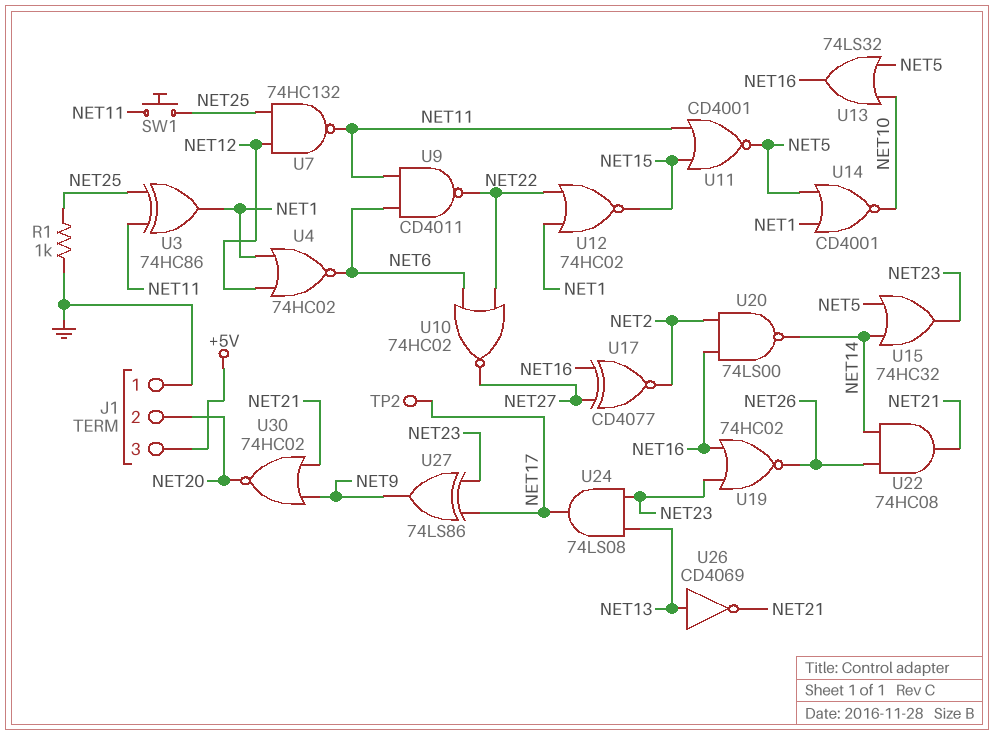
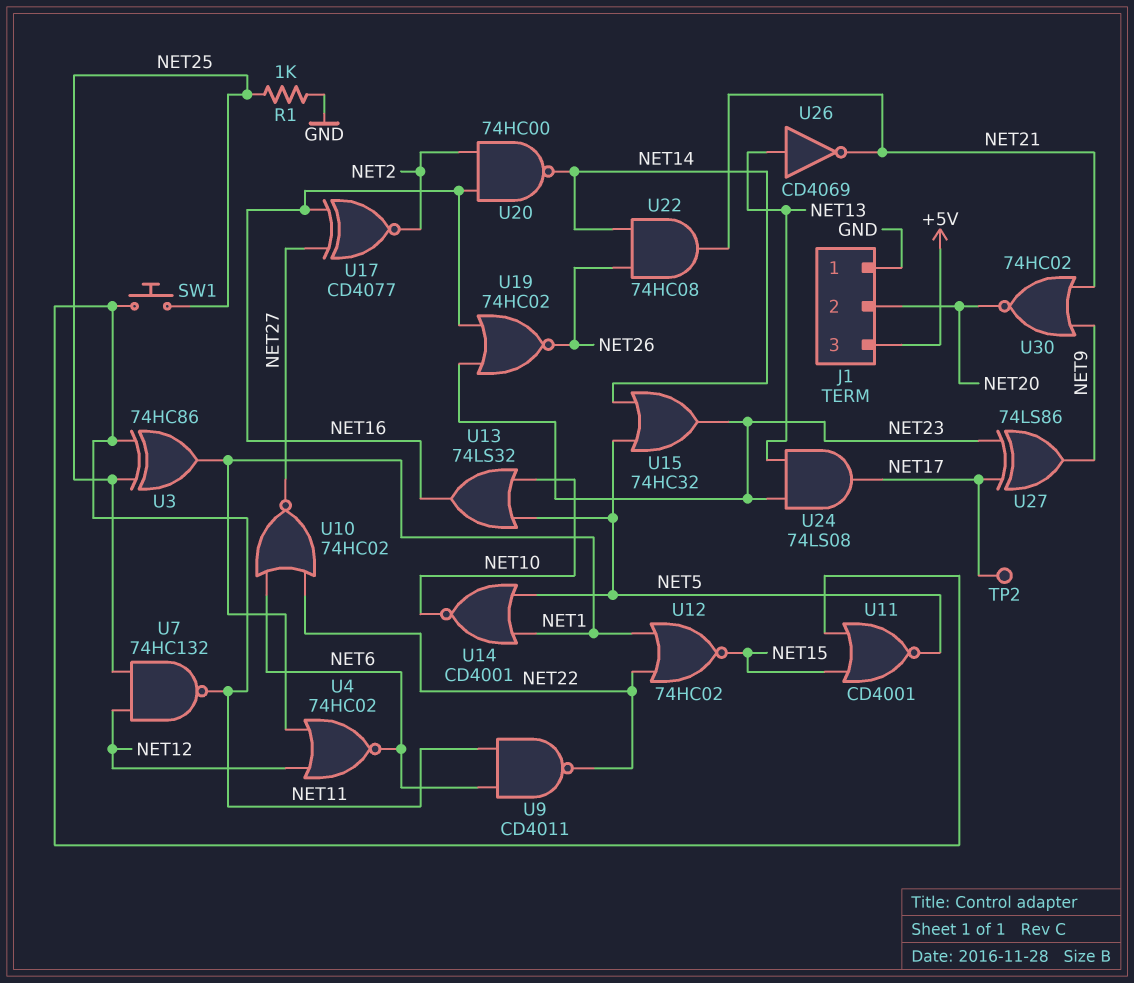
U20: NAND 74LS00 (in NET2, in NET16, out NET14) -> NAND 74HC00 (in NET2, in NET16, out NET14)

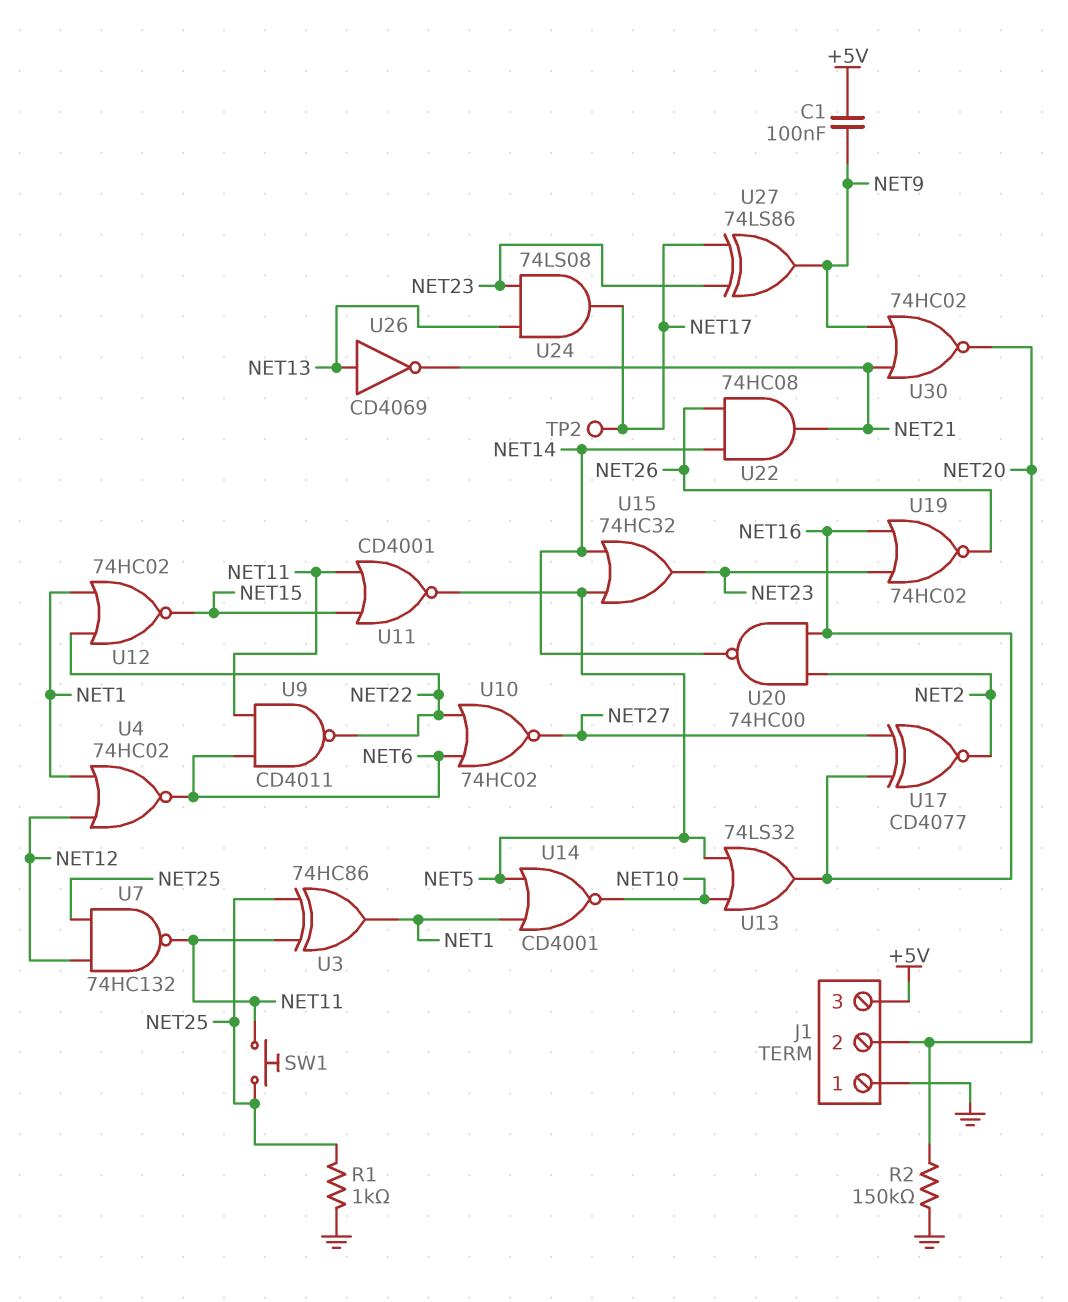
C1: none -> 100nF (+5V, NET9)
R2: none -> 150k (GND, NET20)

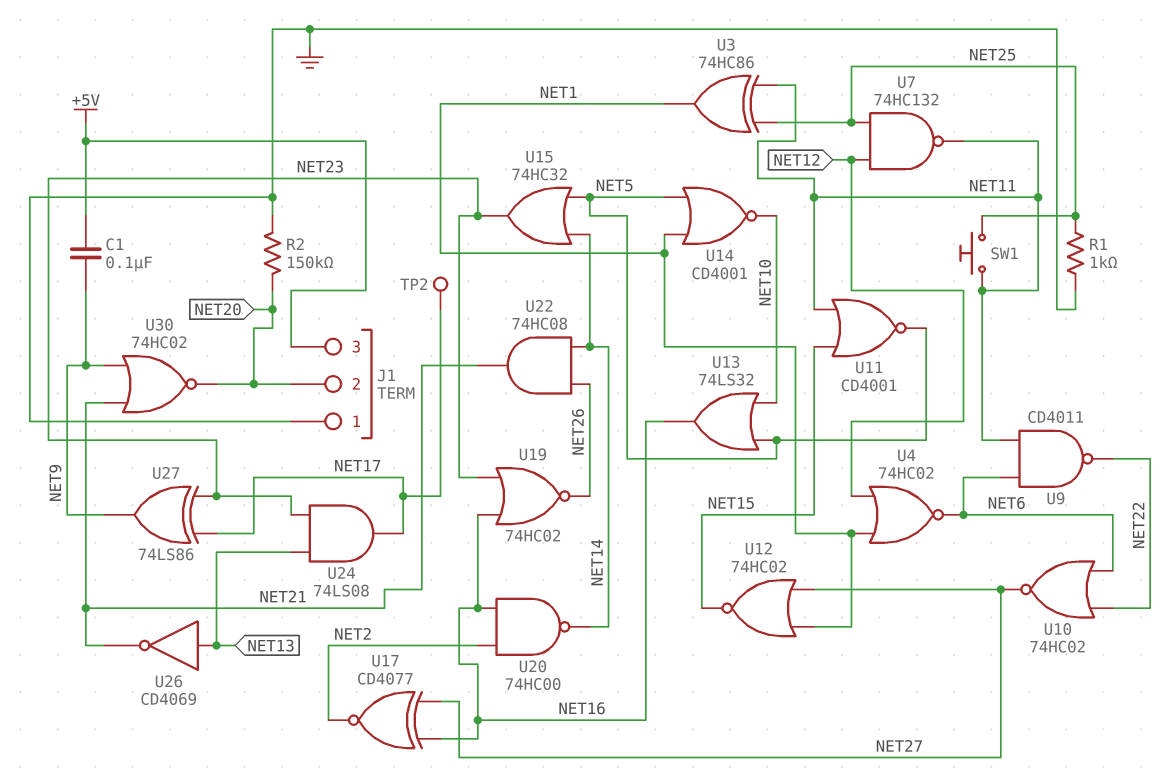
U12: NOR 74HC02 (in NET1, in NET22, out NET15) -> NOR 74HC02 (in NET1, in NET27, out NET15)

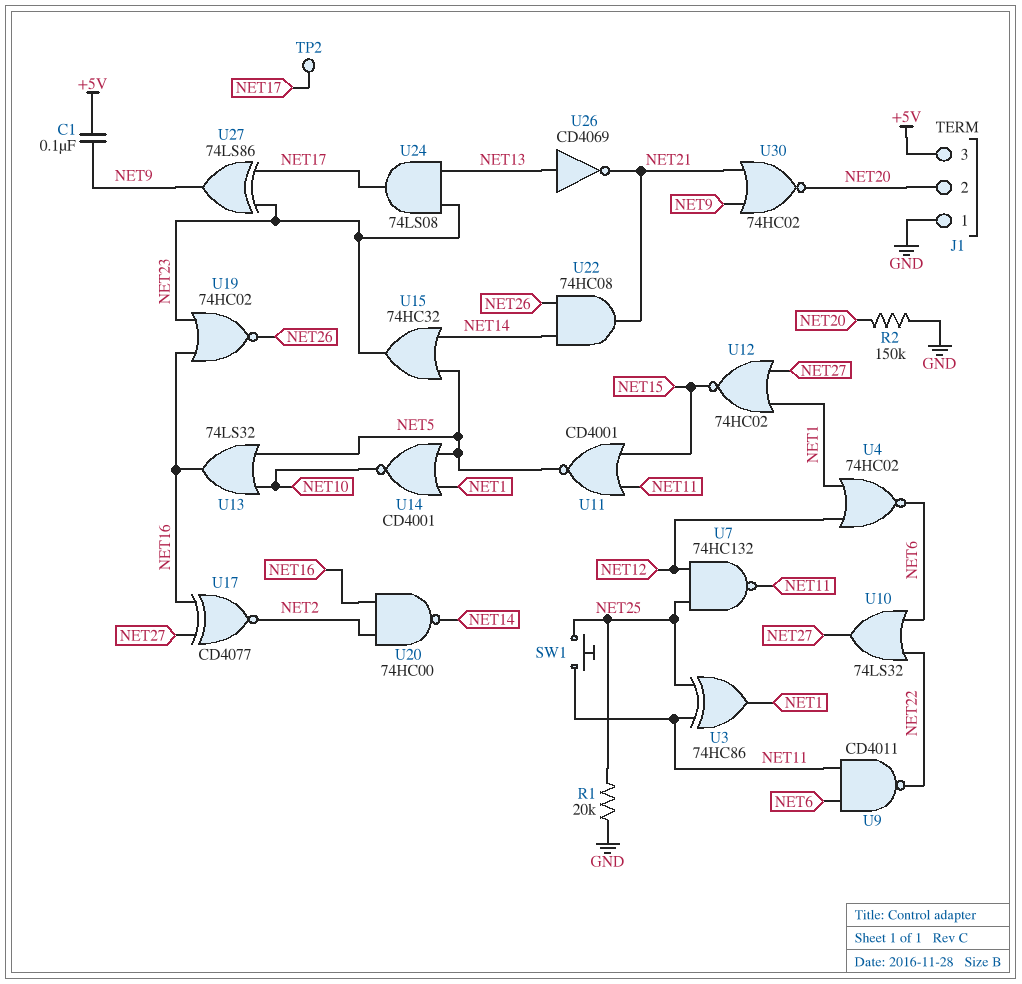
R1: 1k (GND, NET25) -> 20k (GND, NET25)
U10: NOR 74HC02 (in NET6, in NET22, out NET27) -> OR 74LS32 (in NET6, in NET22, out NET27)

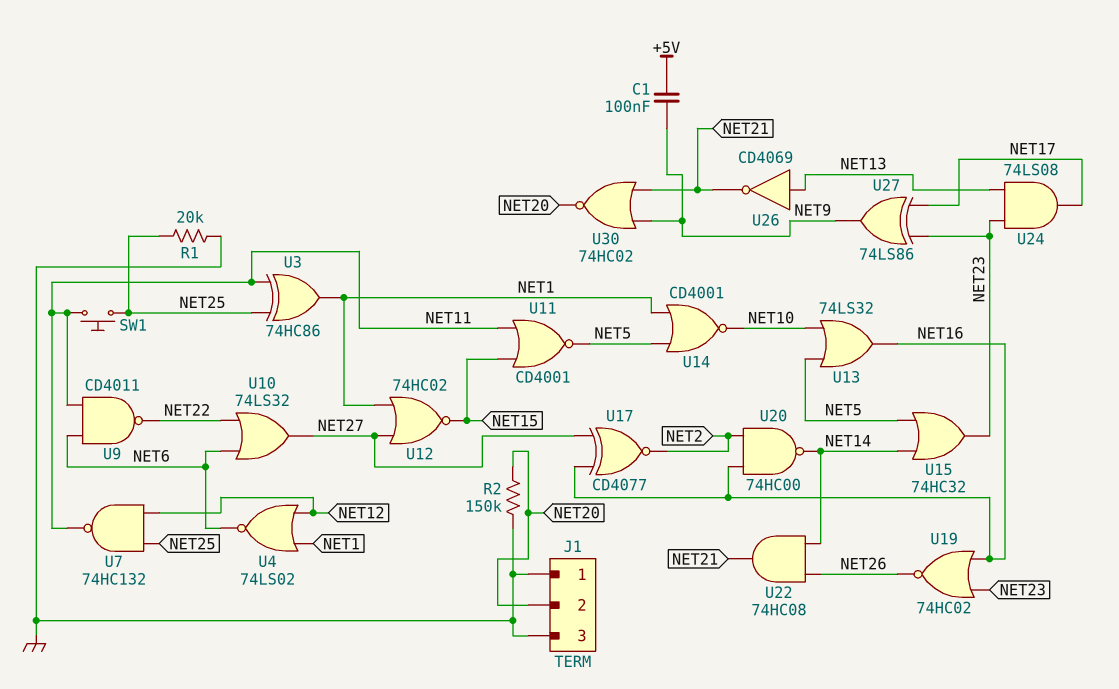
J1 pin 3: +5V -> GND
TP2: test point (NET17) -> none
U4: NOR 74HC02 (in NET1, in NET12, out NET6) -> NOR 74LS02 (in NET1, in NET12, out NET6)

